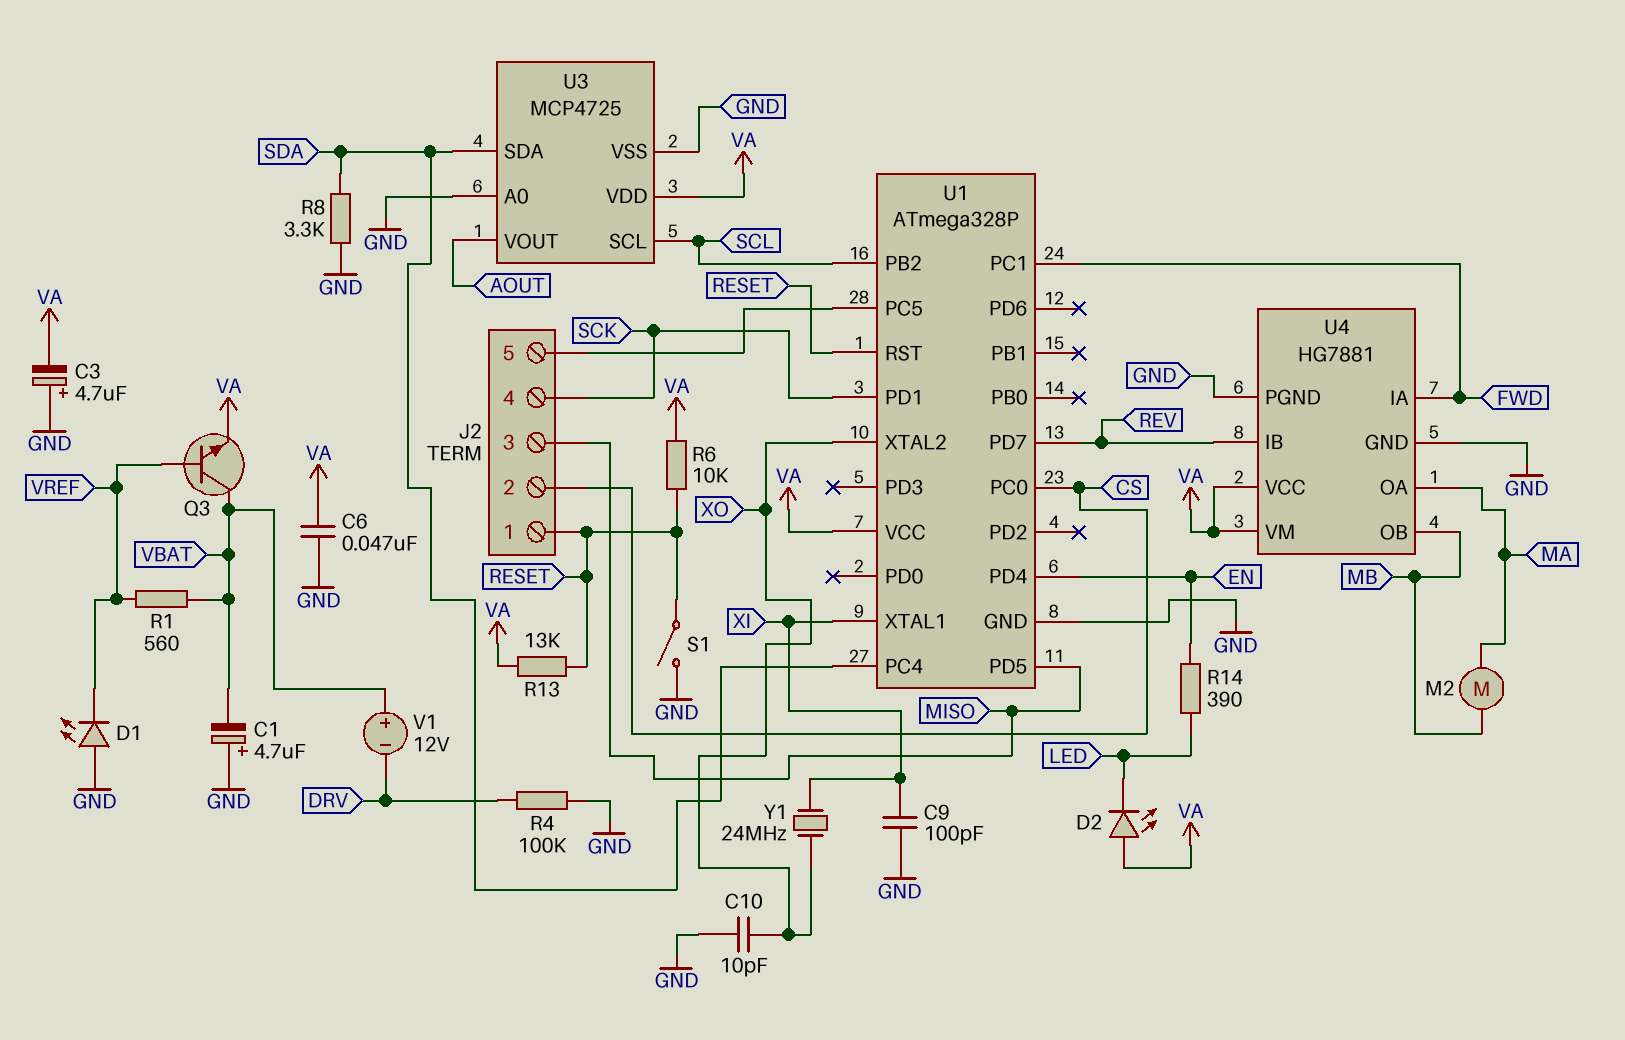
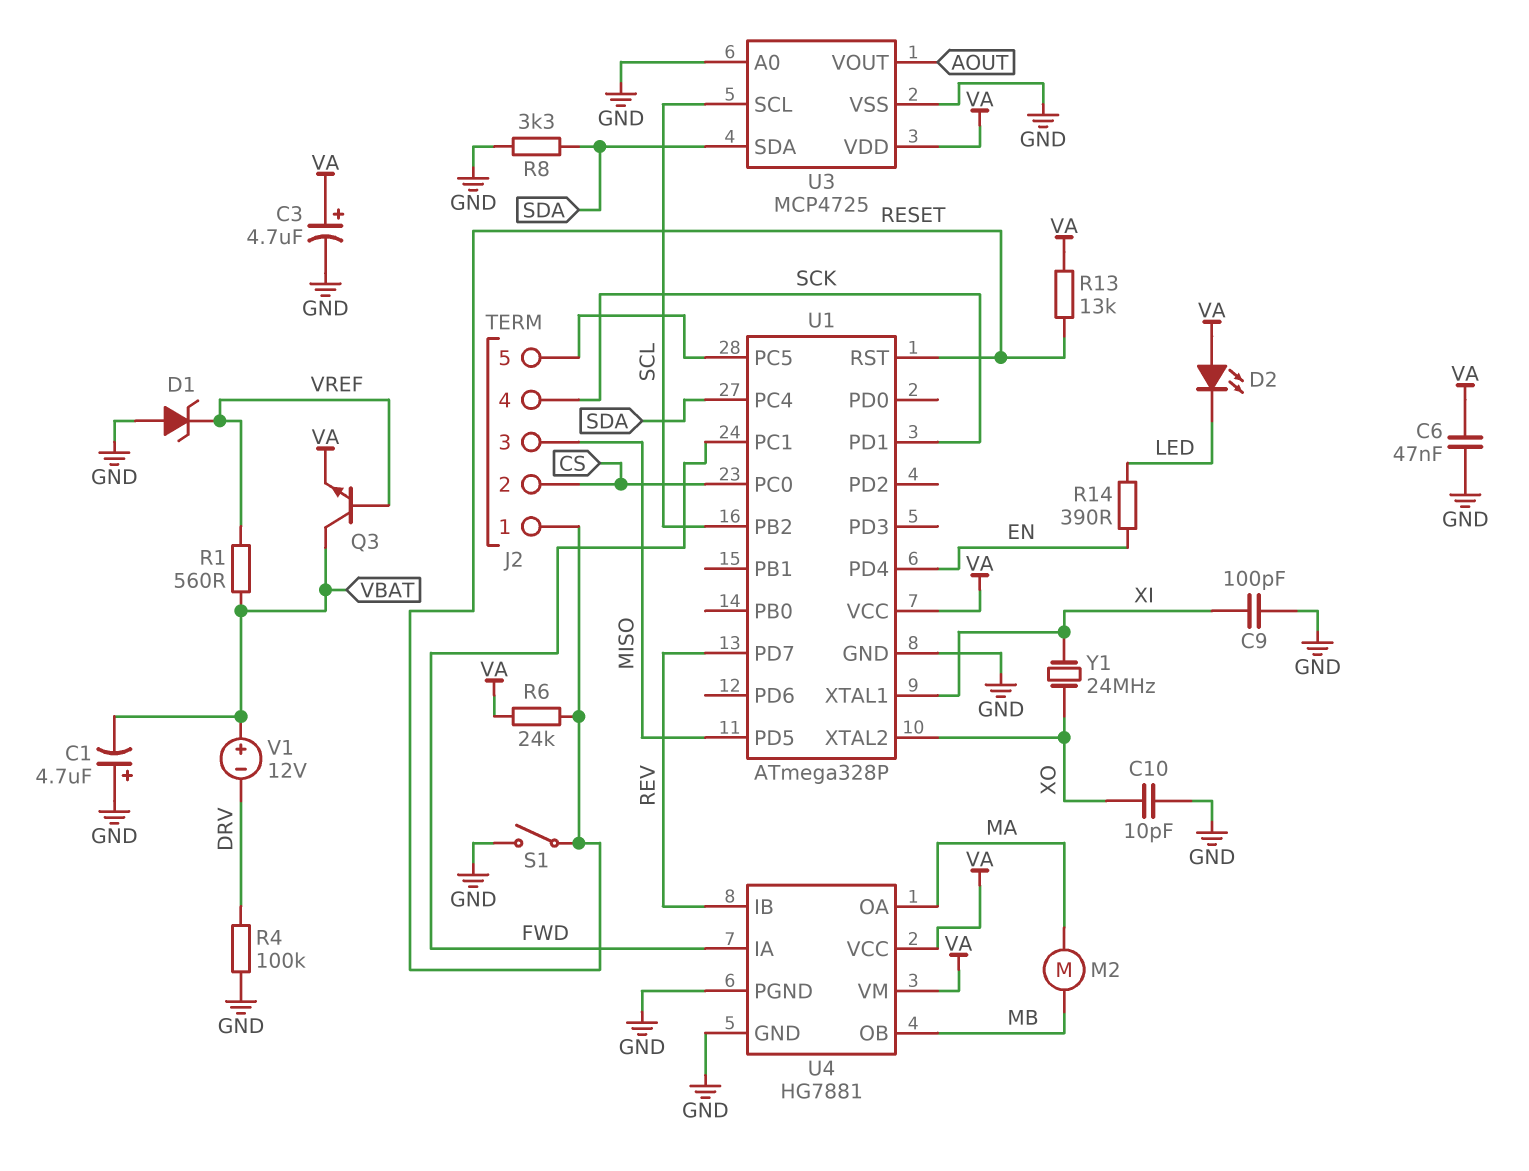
C3: 4.7uF (plus GND, minus VA) -> 4.7uF (plus VA, minus GND)
D1: LED (A GND, K VREF) -> zener (A GND, K VREF)
R6: 10k (RESET, VA) -> 24k (RESET, VA)

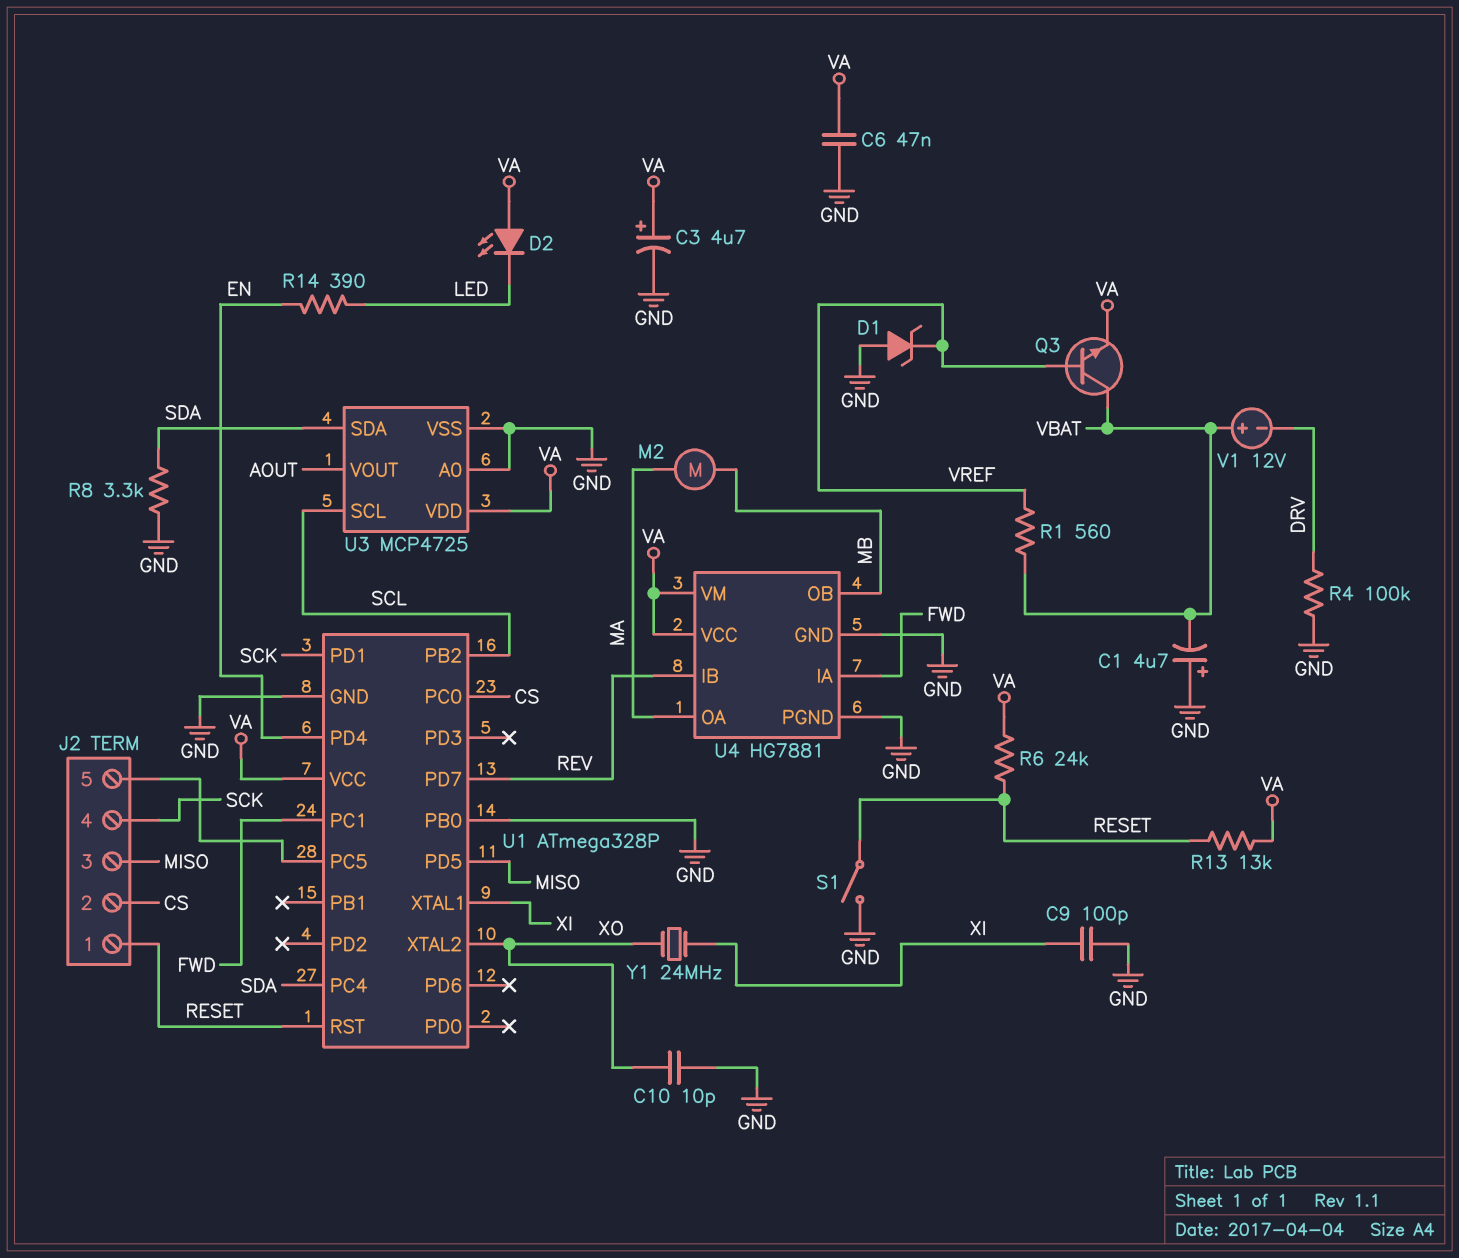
U1 pin PB0: none -> GND

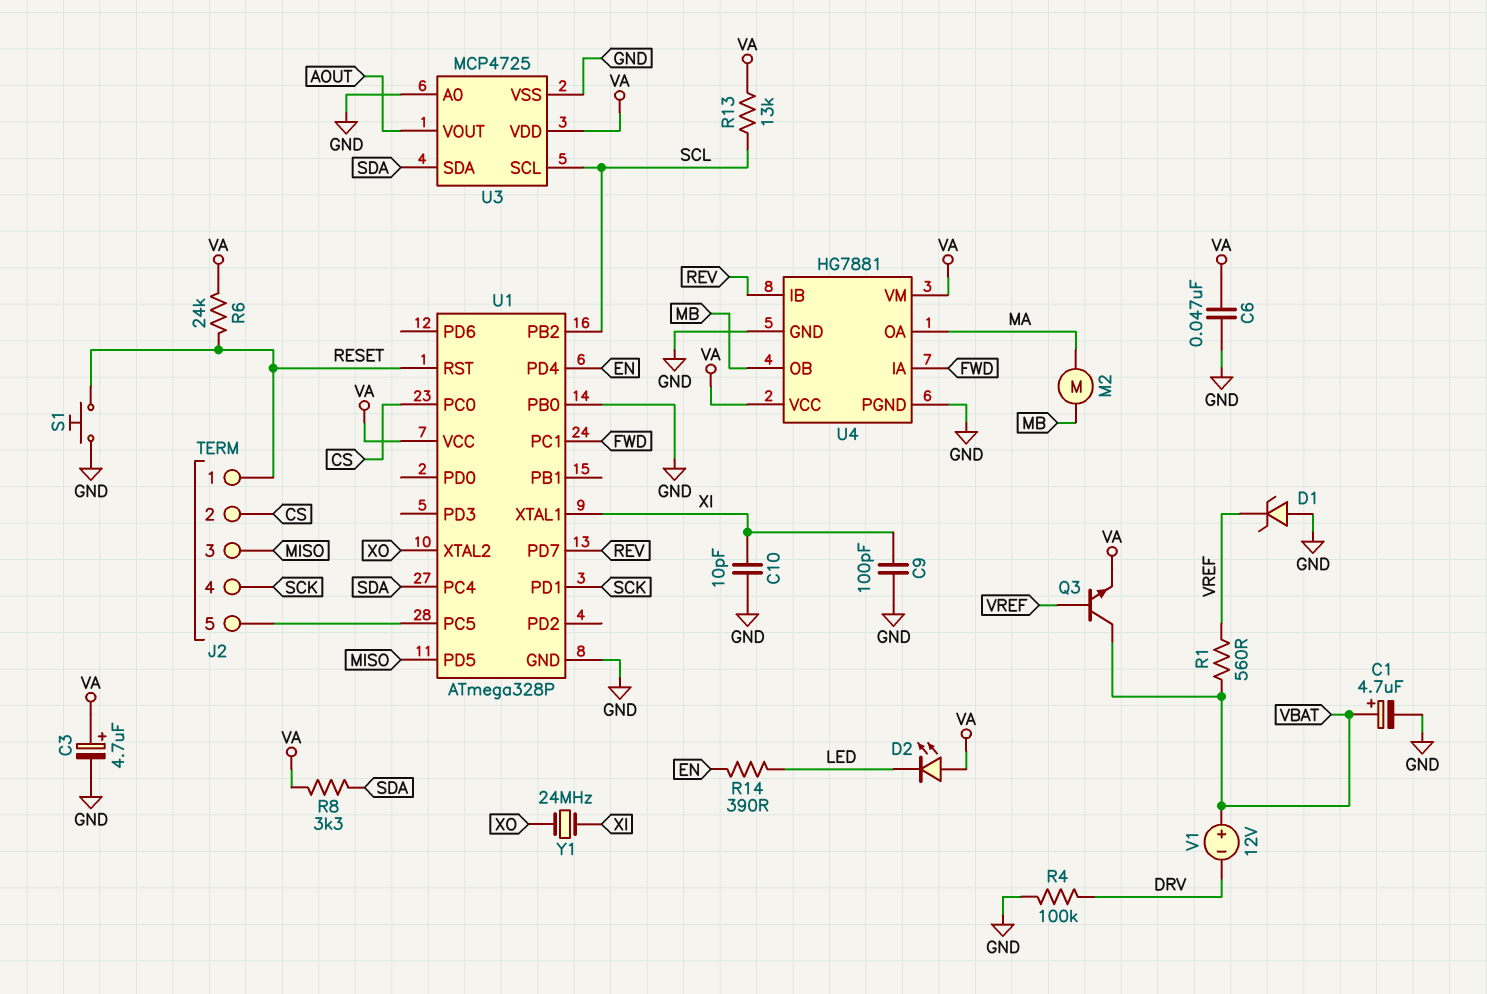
C1: 4.7uF (plus GND, minus VBAT) -> 4.7uF (plus VBAT, minus GND)
C10: 10pF (GND, XO) -> 10pF (GND, XI)
R8: 3.3k (GND, SDA) -> 3.3k (SDA, VA)
R13: 13k (RESET, VA) -> 13k (SCL, VA)
S1: switch (GND, RESET) -> button (GND, RESET)

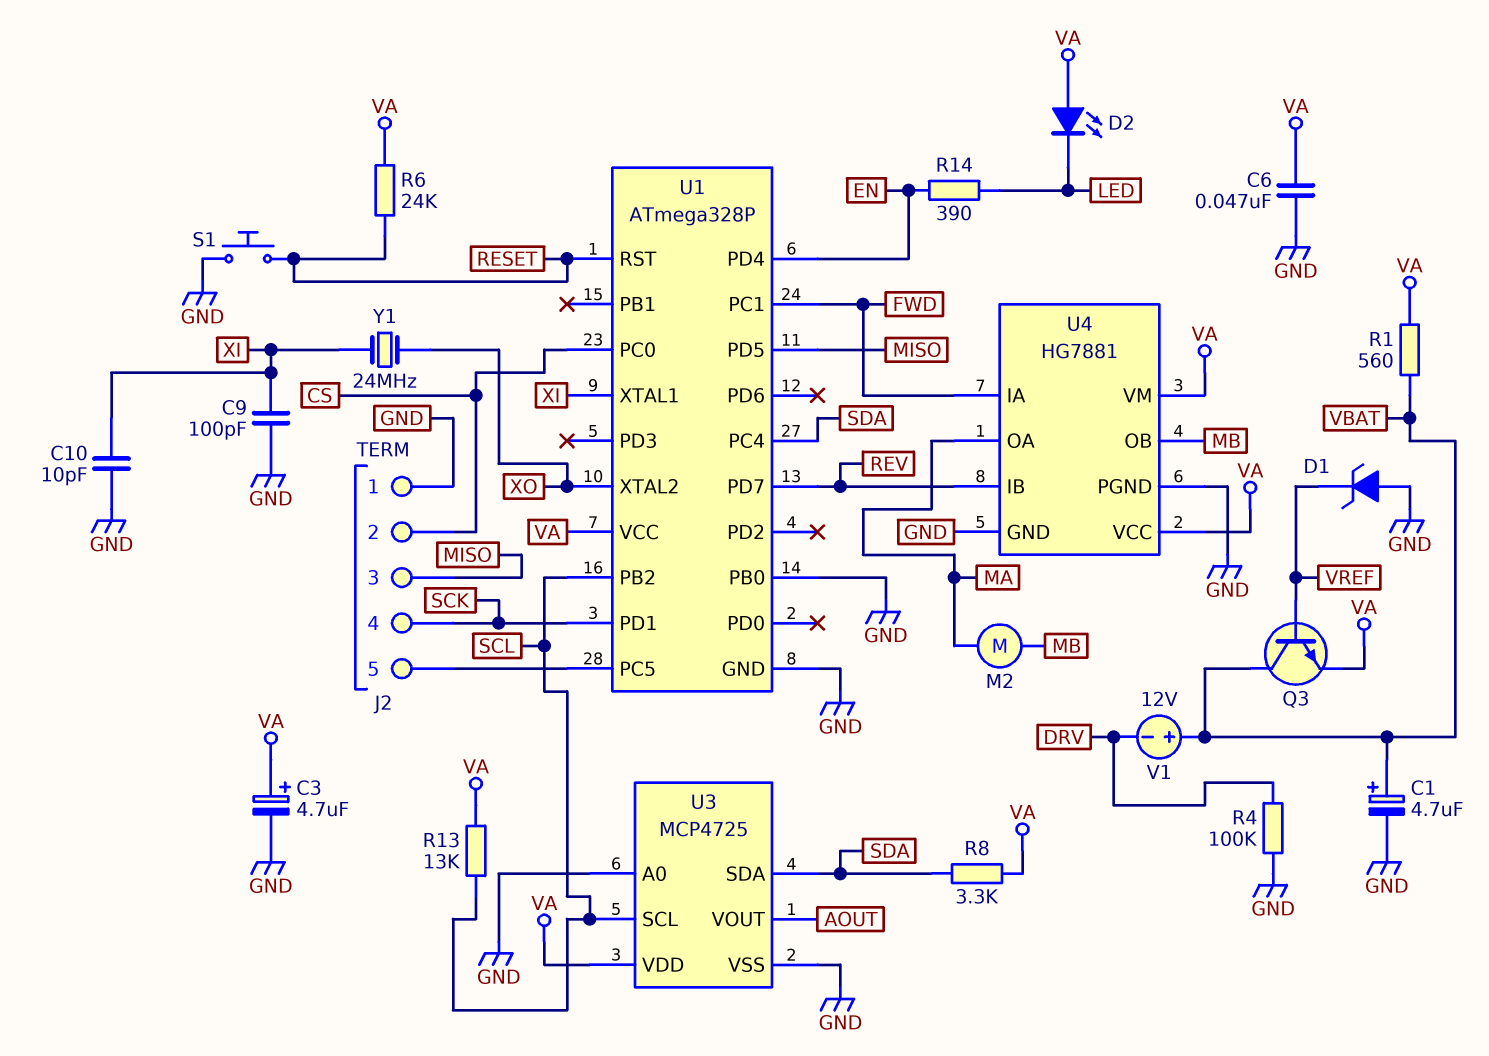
J2 pin 1: RESET -> GND
R1: 560 (VBAT, VREF) -> 560 (VA, VBAT)

